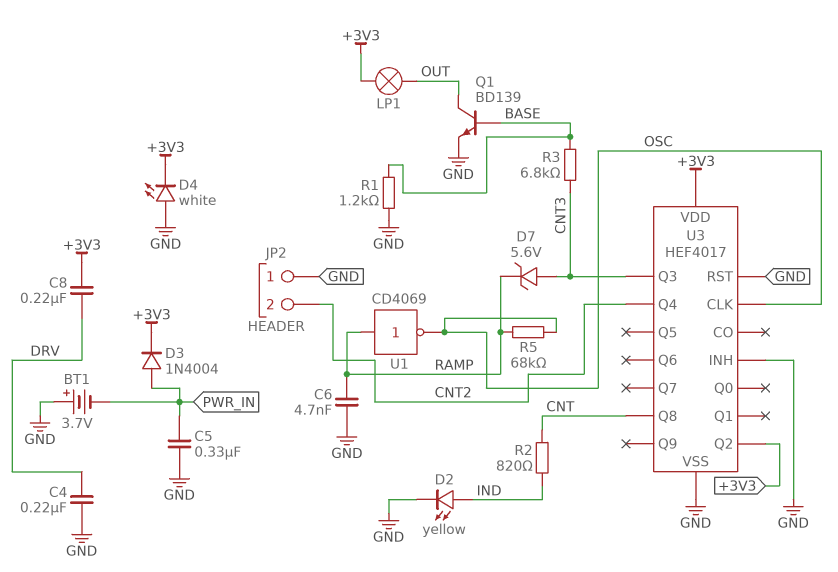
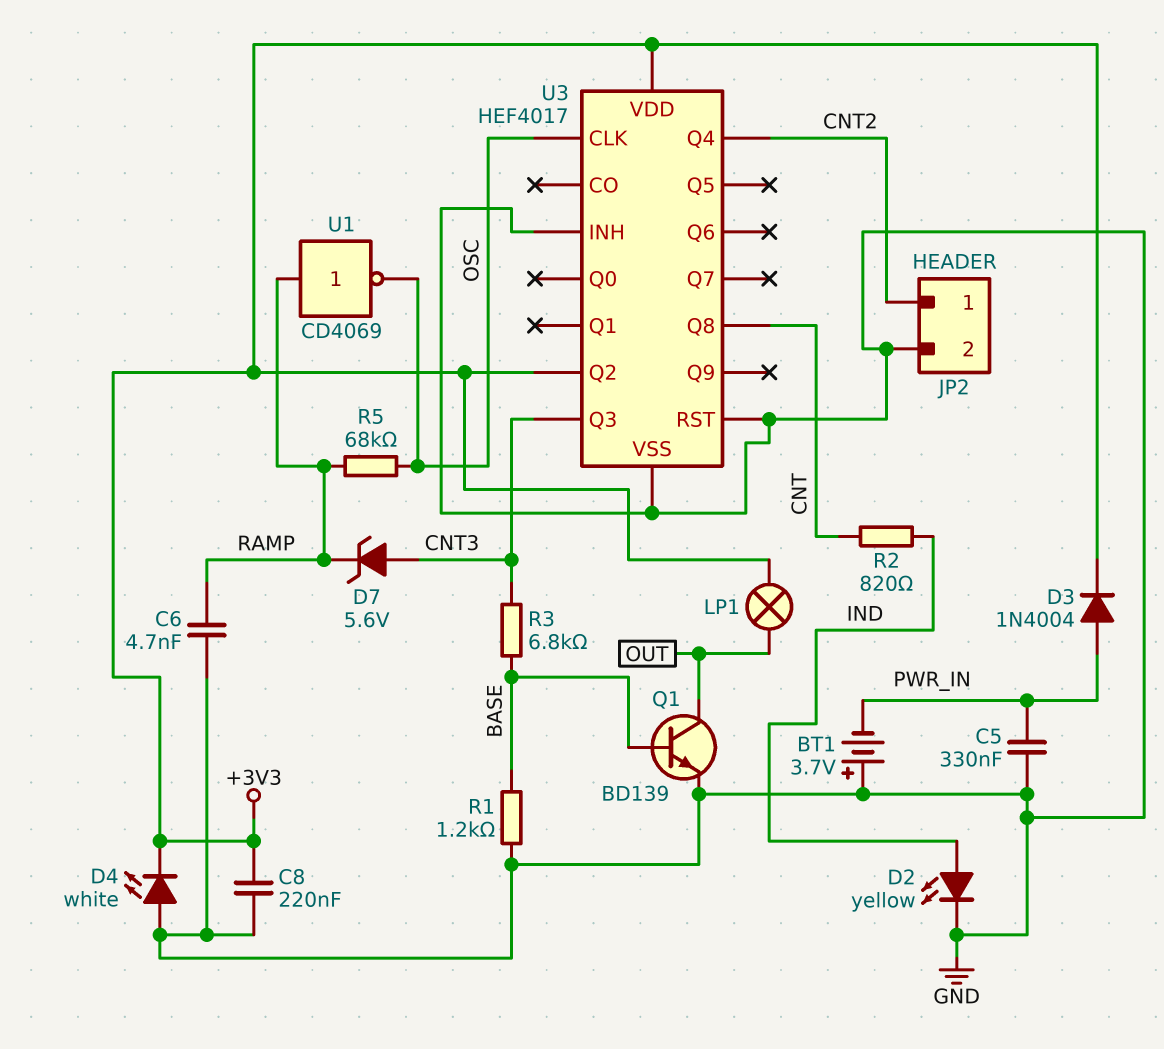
C4: 220nF (DRV, GND) -> none
C8: 220nF (+3V3, DRV) -> 220nF (+3V3, GND)
JP2 pin 1: GND -> CNT2
JP2 pin 2: CNT2 -> GND

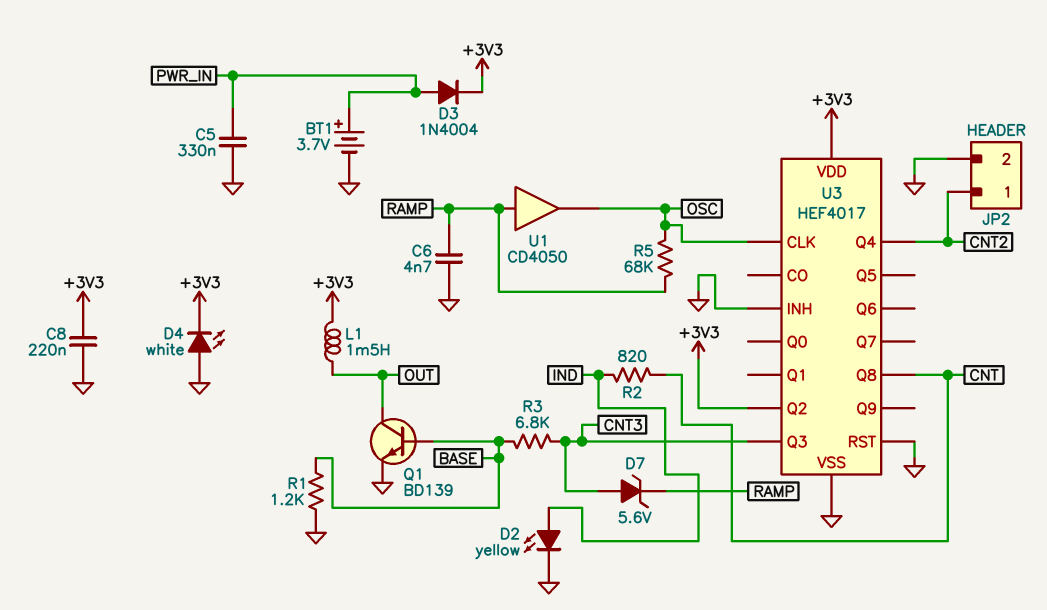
BT1: 3.7V (plus GND, minus PWR_IN) -> 3.7V (plus PWR_IN, minus GND)
L1: none -> 1.5mH (+3V3, OUT)
LP1: lamp (+3V3, OUT) -> none
U1: NOT CD4069 (in RAMP, out OSC) -> buffer CD4050 (in RAMP, out OSC)

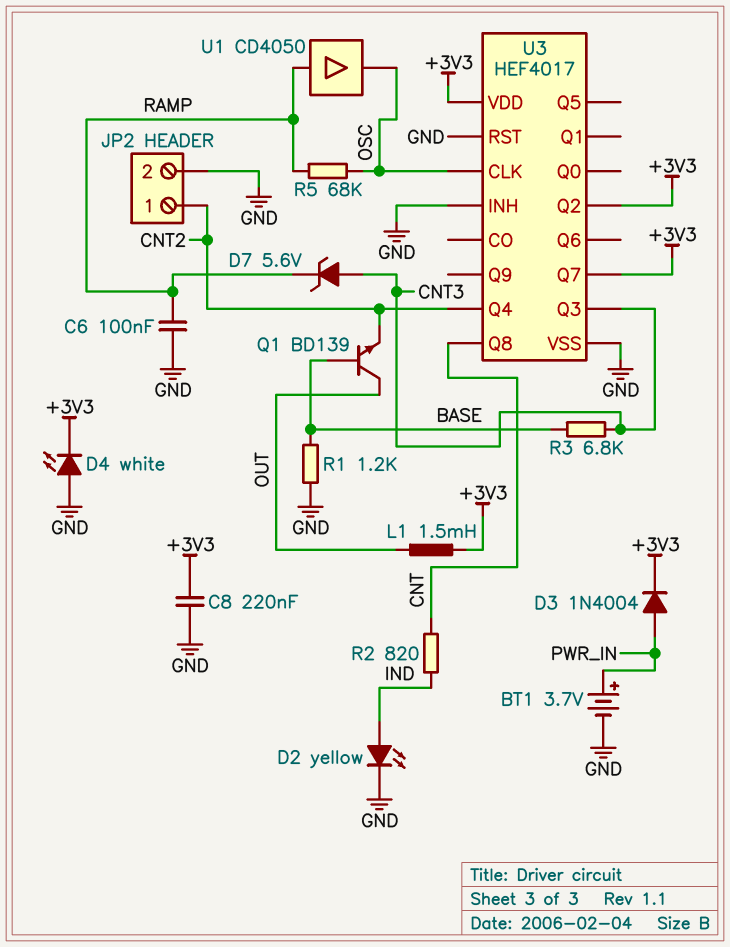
C5: 330nF (GND, PWR_IN) -> none
C6: 4.7nF (GND, RAMP) -> 100nF (GND, RAMP)
Q1: NPN BD139 (B BASE, C OUT, E GND) -> NPN BD139 (B BASE, C OUT, E CNT2)
U3 pin Q7: none -> +3V3

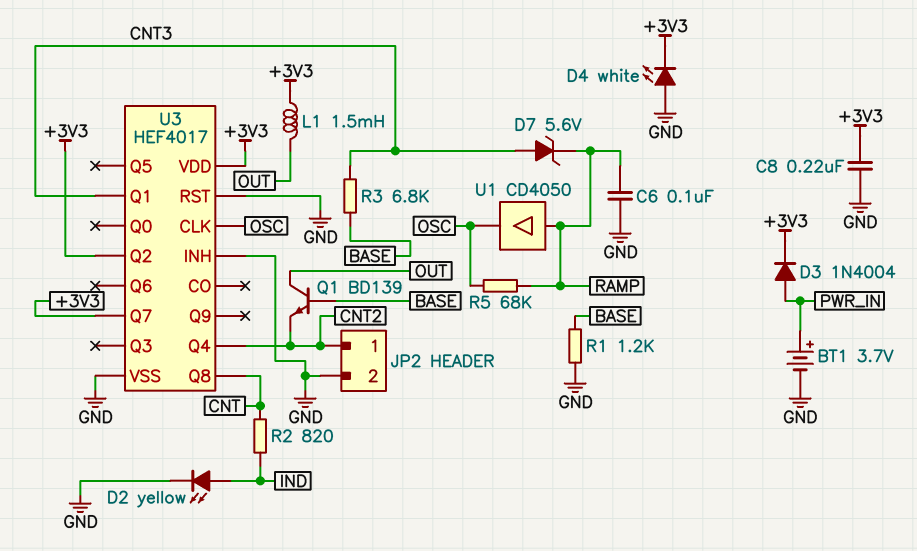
U3 pin Q1: none -> CNT3
U3 pin Q3: CNT3 -> none

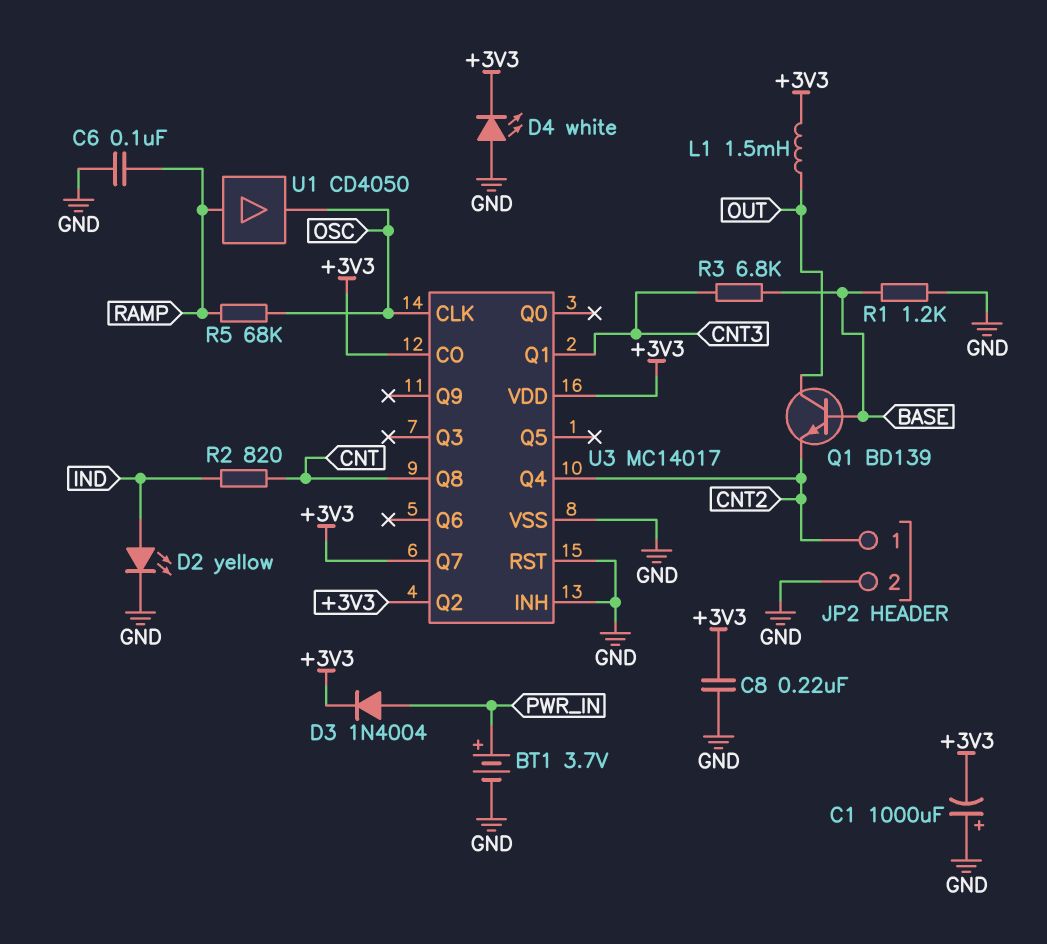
C1: none -> 1000uF (plus GND, minus +3V3)
D7: zener 5.6V (A CNT3, K RAMP) -> none
U3: HEF4017 -> MC14017
U3 pin CO: none -> +3V3

